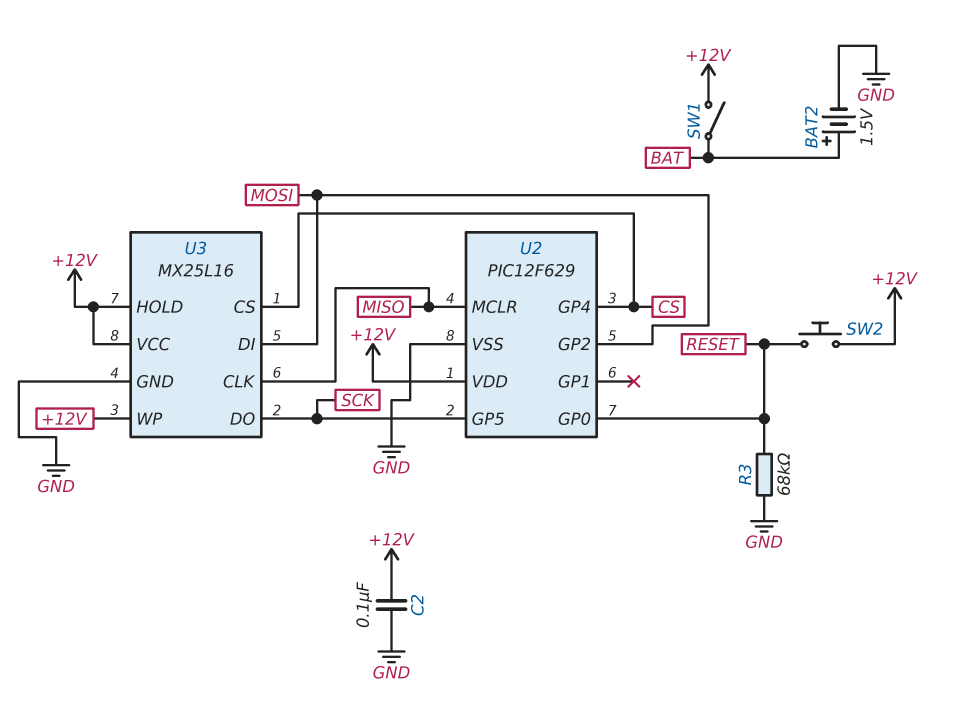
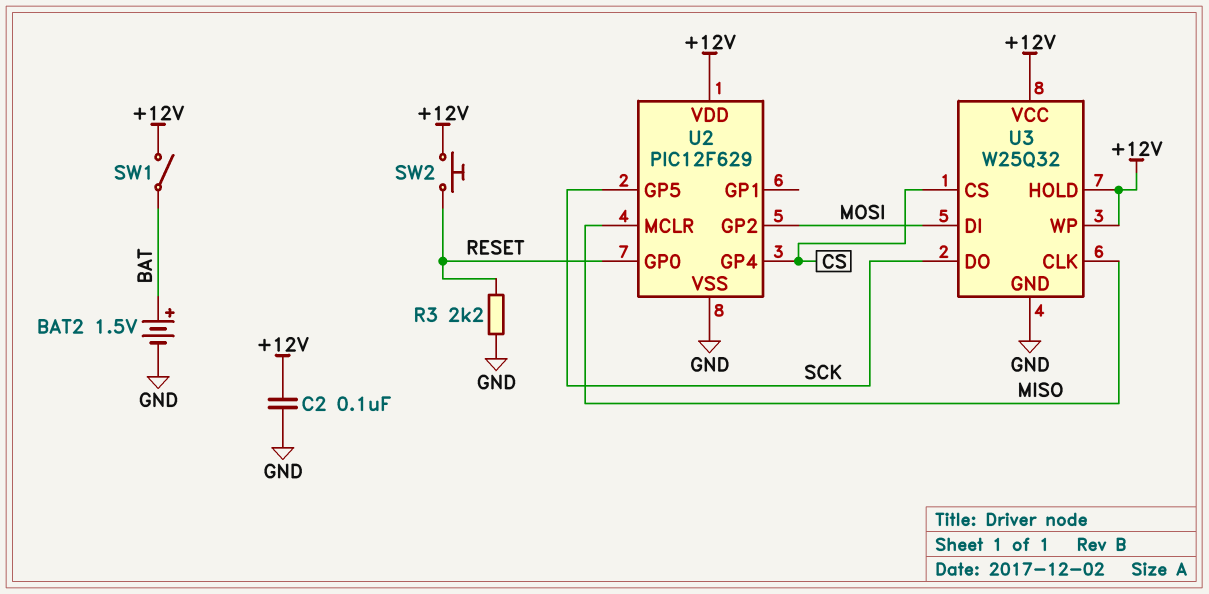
R3: 68k (GND, RESET) -> 2.2k (GND, RESET)
U3: MX25L16 -> W25Q32

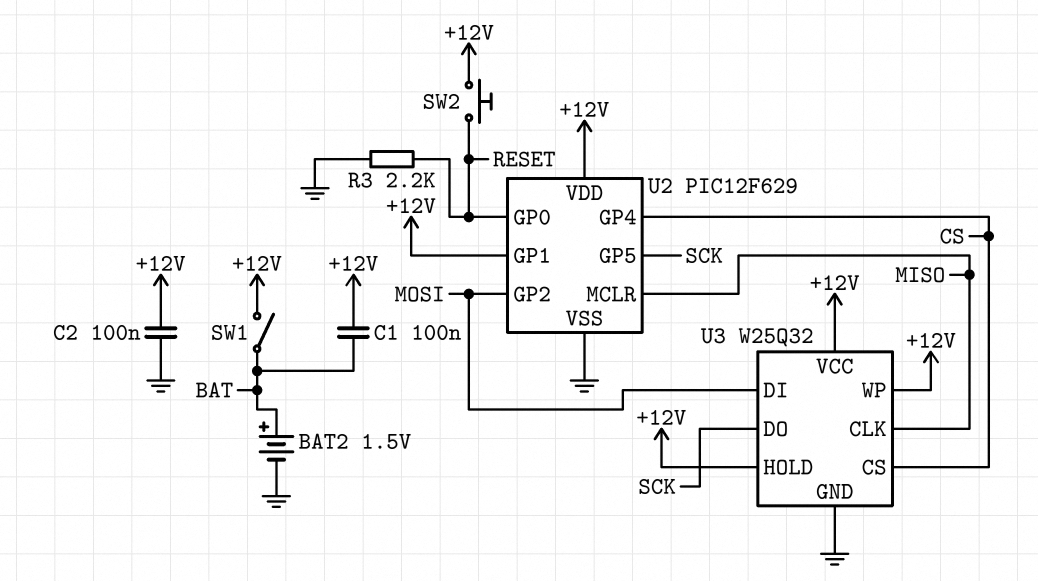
C1: none -> 100nF (+12V, BAT)
U2 pin GP1: none -> +12V

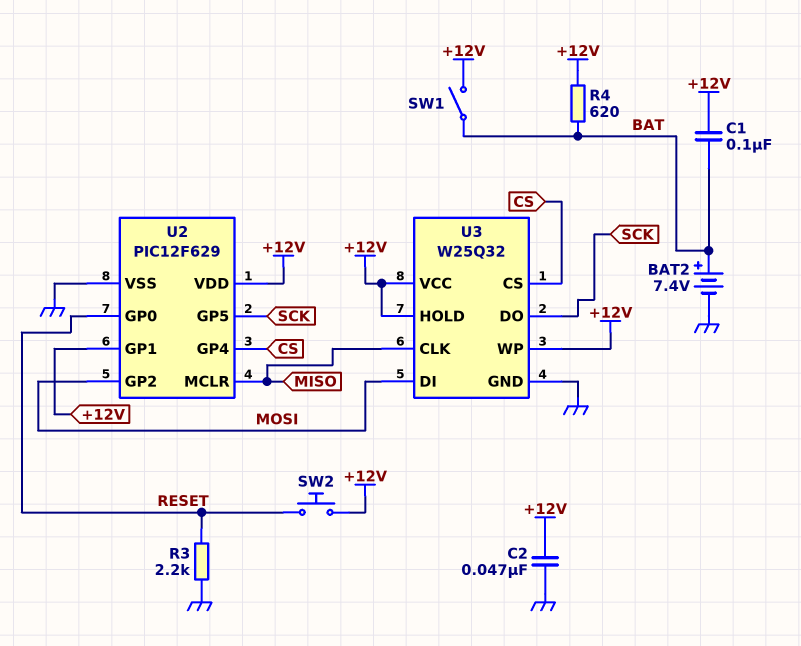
BAT2: 1.5V (plus BAT, minus GND) -> 7.4V (plus BAT, minus GND)
C2: 100nF (+12V, GND) -> 47nF (+12V, GND)
R4: none -> 620 (+12V, BAT)

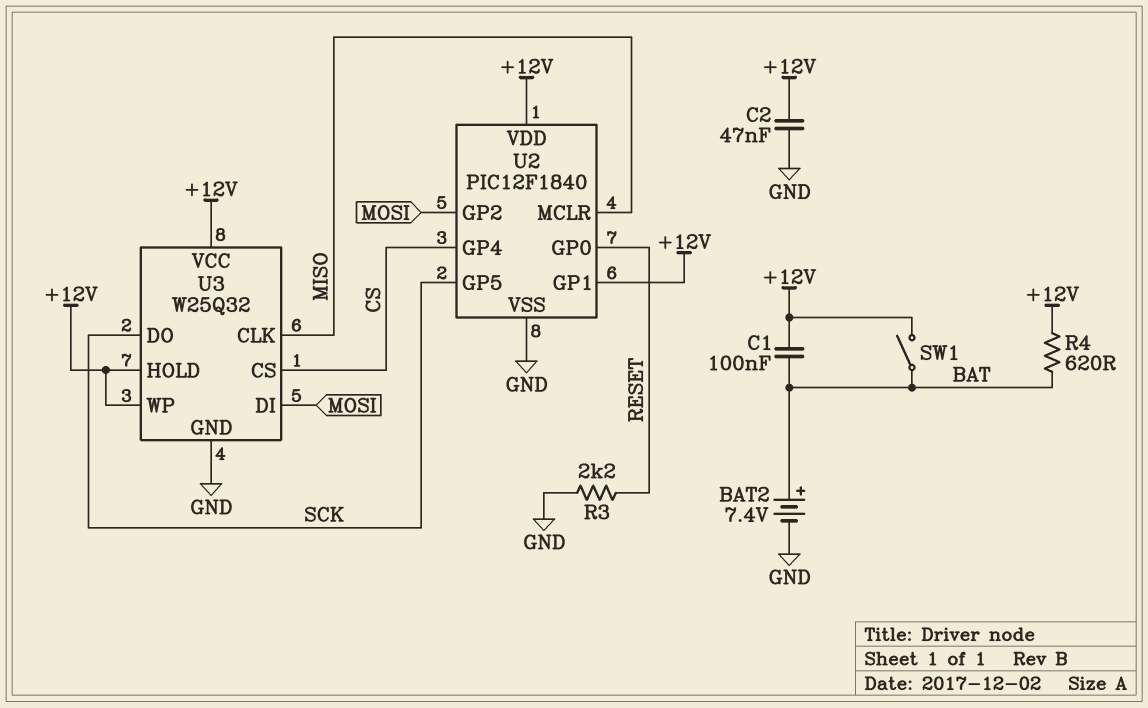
SW2: button (+12V, RESET) -> none
U2: PIC12F629 -> PIC12F1840

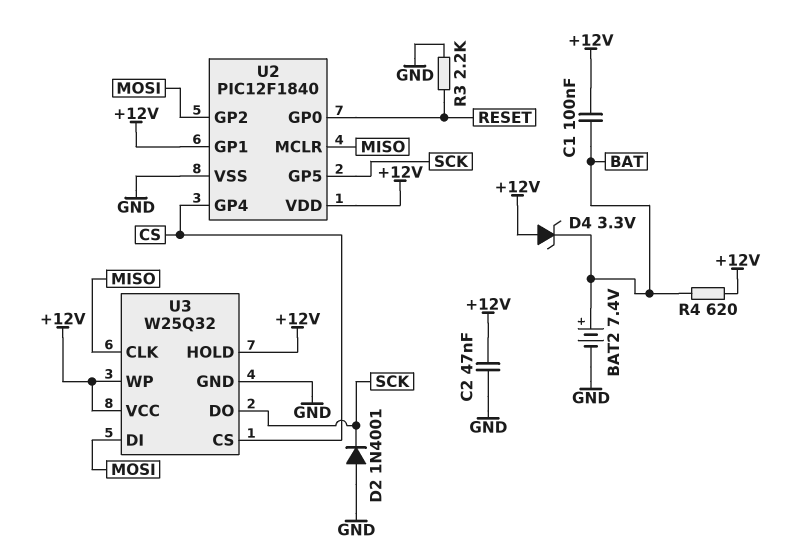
D2: none -> diode 1N4001 (A GND, K SCK)
D4: none -> zener 3.3V (A +12V, K BAT)
SW1: switch (+12V, BAT) -> none

